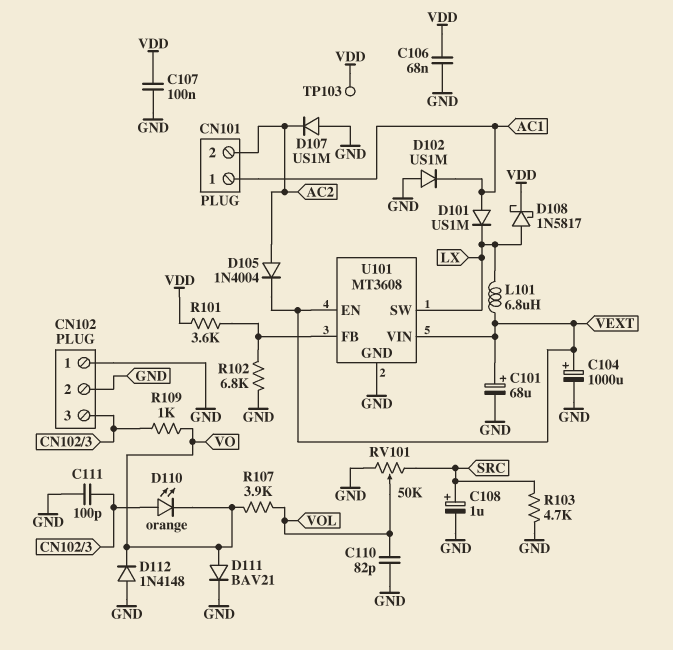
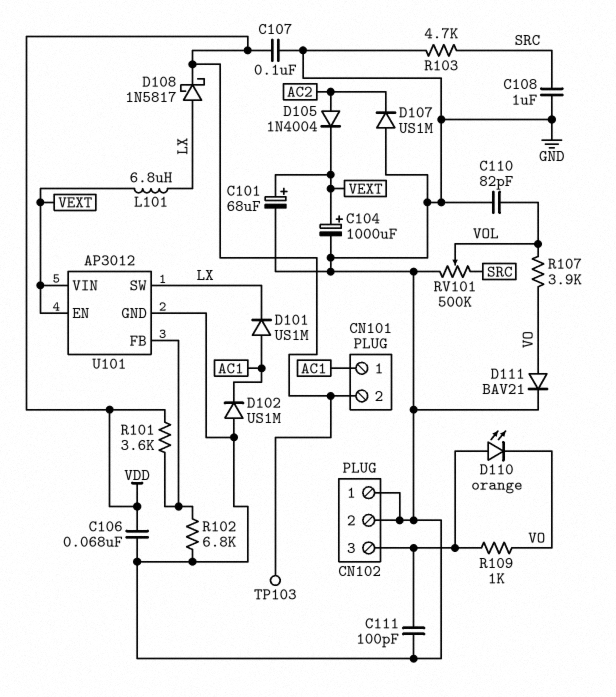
C108: 1uF (plus SRC, minus GND) -> 1uF (GND, SRC)
CN101 pin 2: AC2 -> VDD
D112: diode 1N4148 (A GND, K VO) -> none
RV101: 50k (GND, SRC, wiper VOL) -> 500k (GND, SRC, wiper VOL)
U101: MT3608 -> AP3012

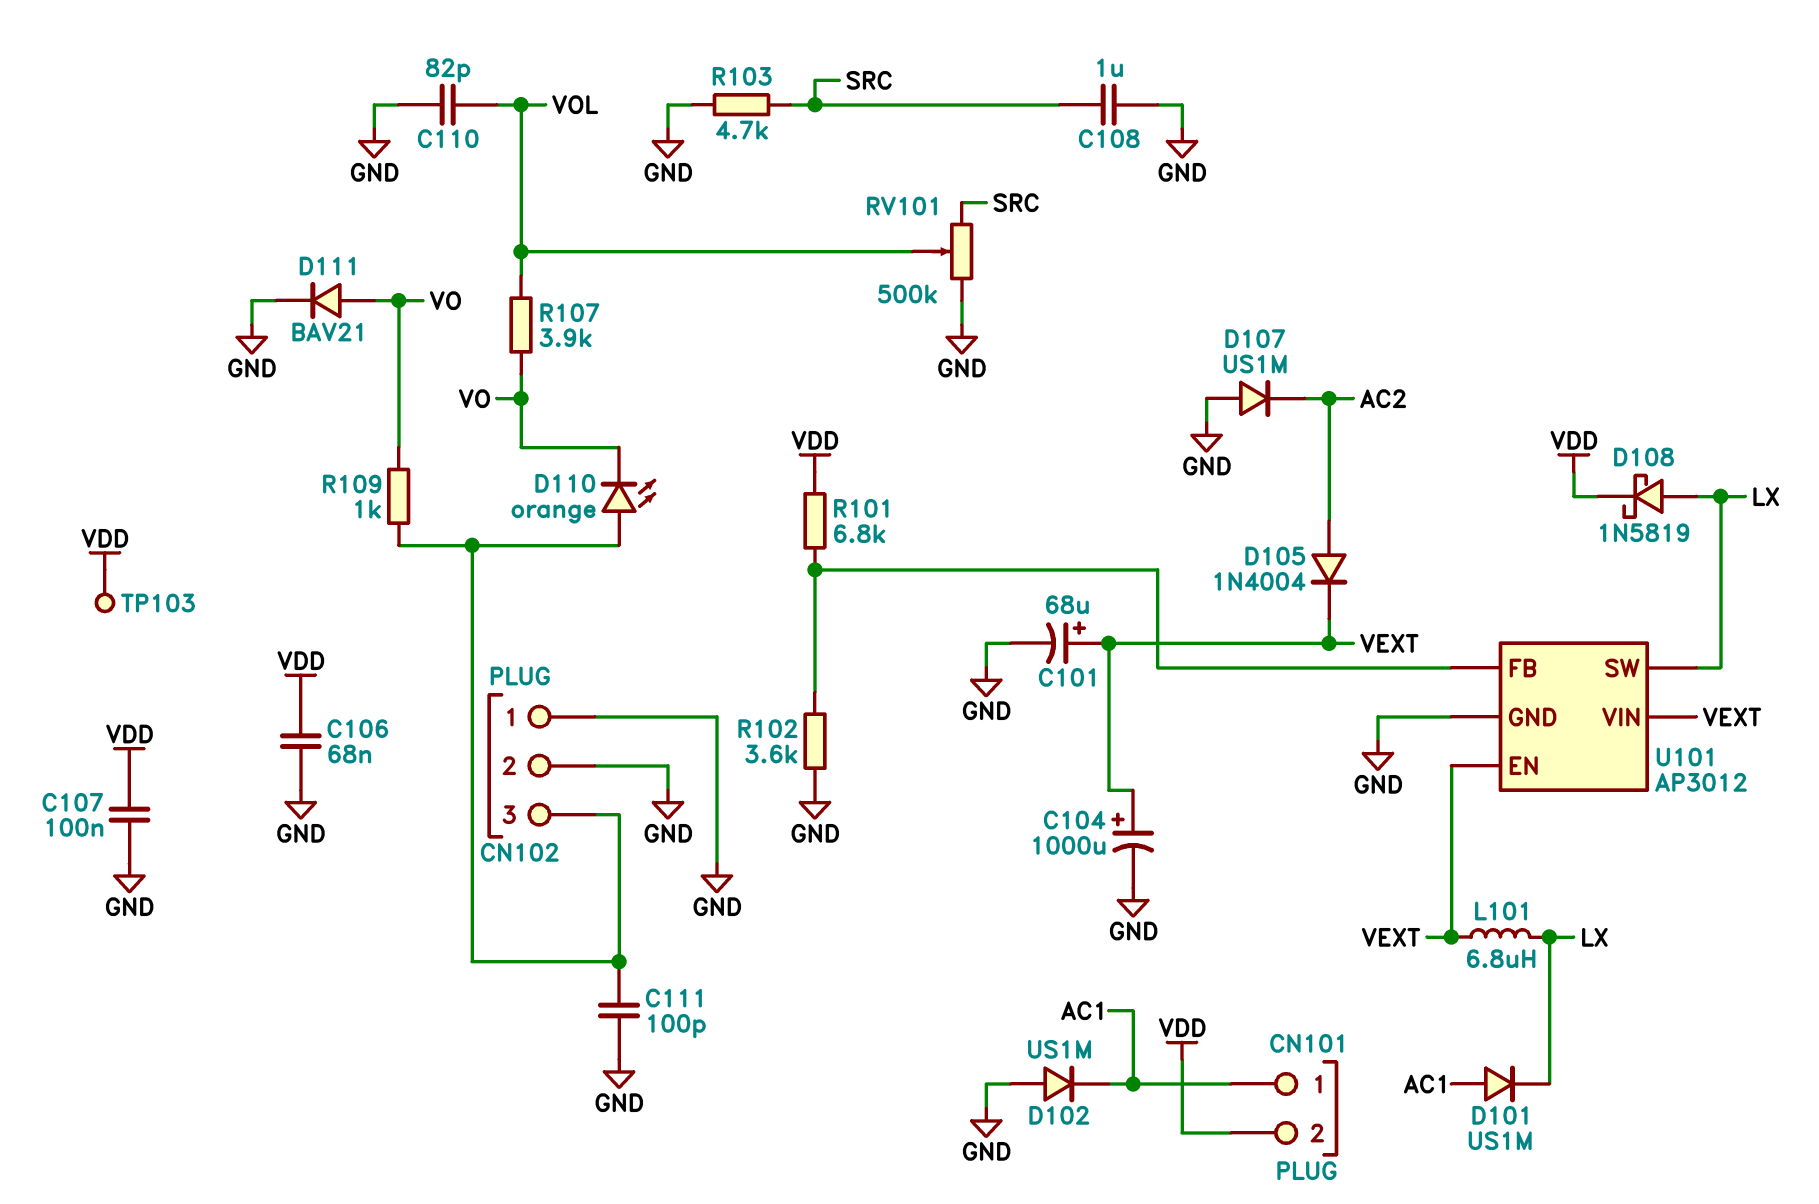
D108: schottky 1N5817 (A LX, K VDD) -> schottky 1N5819 (A LX, K VDD)
R101: 3.6k (U101/FB, VDD) -> 6.8k (U101/FB, VDD)
R102: 6.8k (GND, U101/FB) -> 3.6k (GND, U101/FB)

